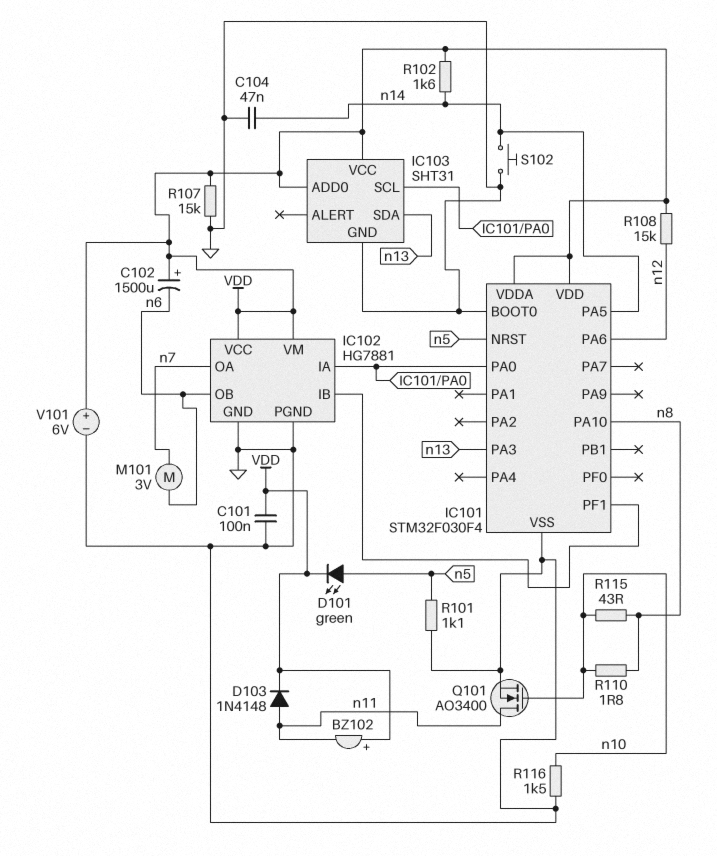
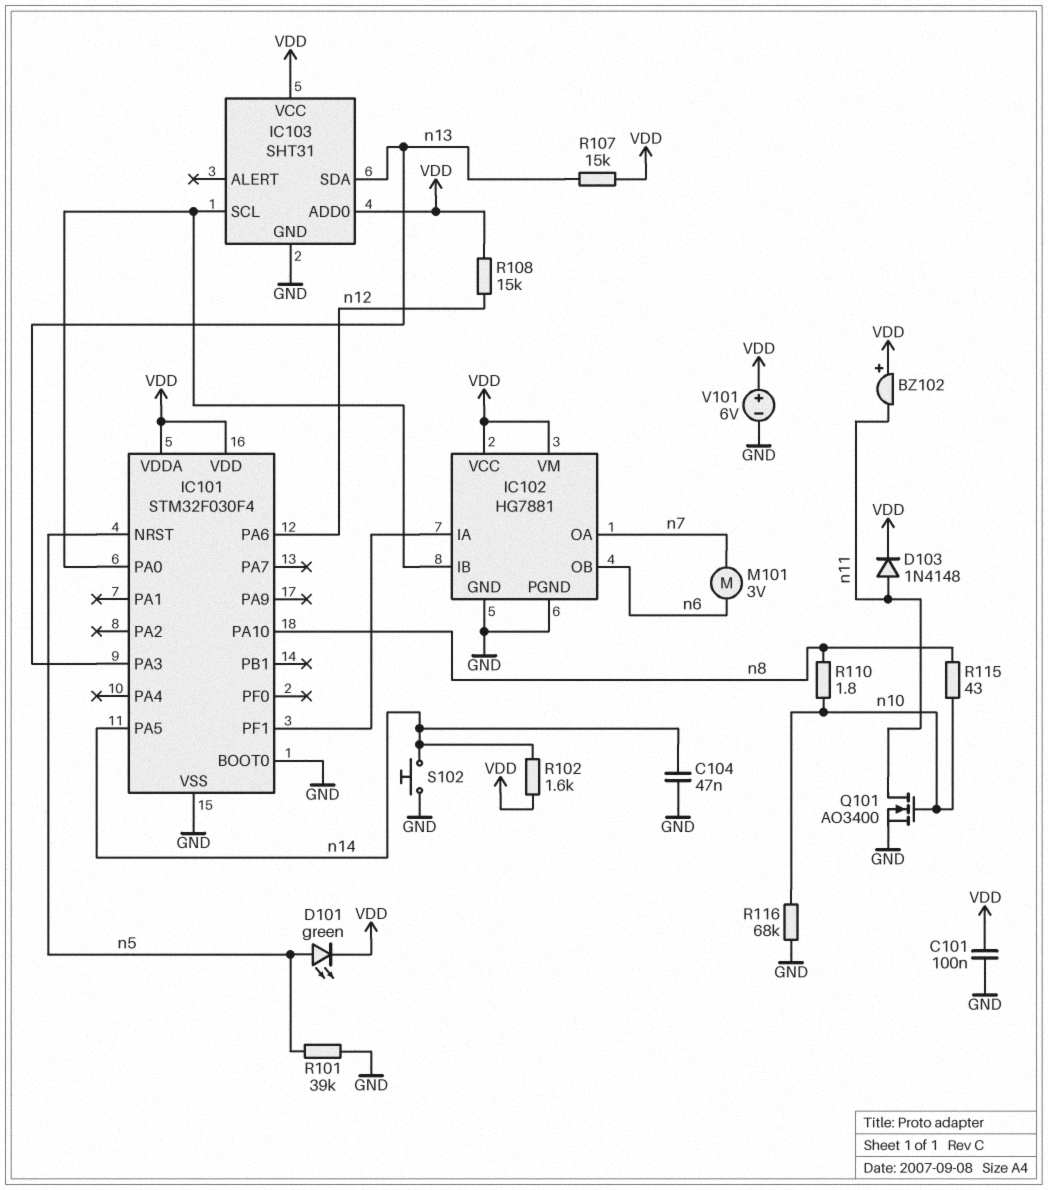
C102: 1500uF (plus VDD, minus n6) -> none
IC102 pin IA: IC101/PA0 -> IC101/PF1
IC102 pin IB: IC101/PF1 -> IC101/PA0
R101: 1.1k (GND, n5) -> 39k (GND, n5)
R107: 15k (GND, VDD) -> 15k (VDD, n13)
R116: 1.5k (GND, n10) -> 68k (GND, n10)

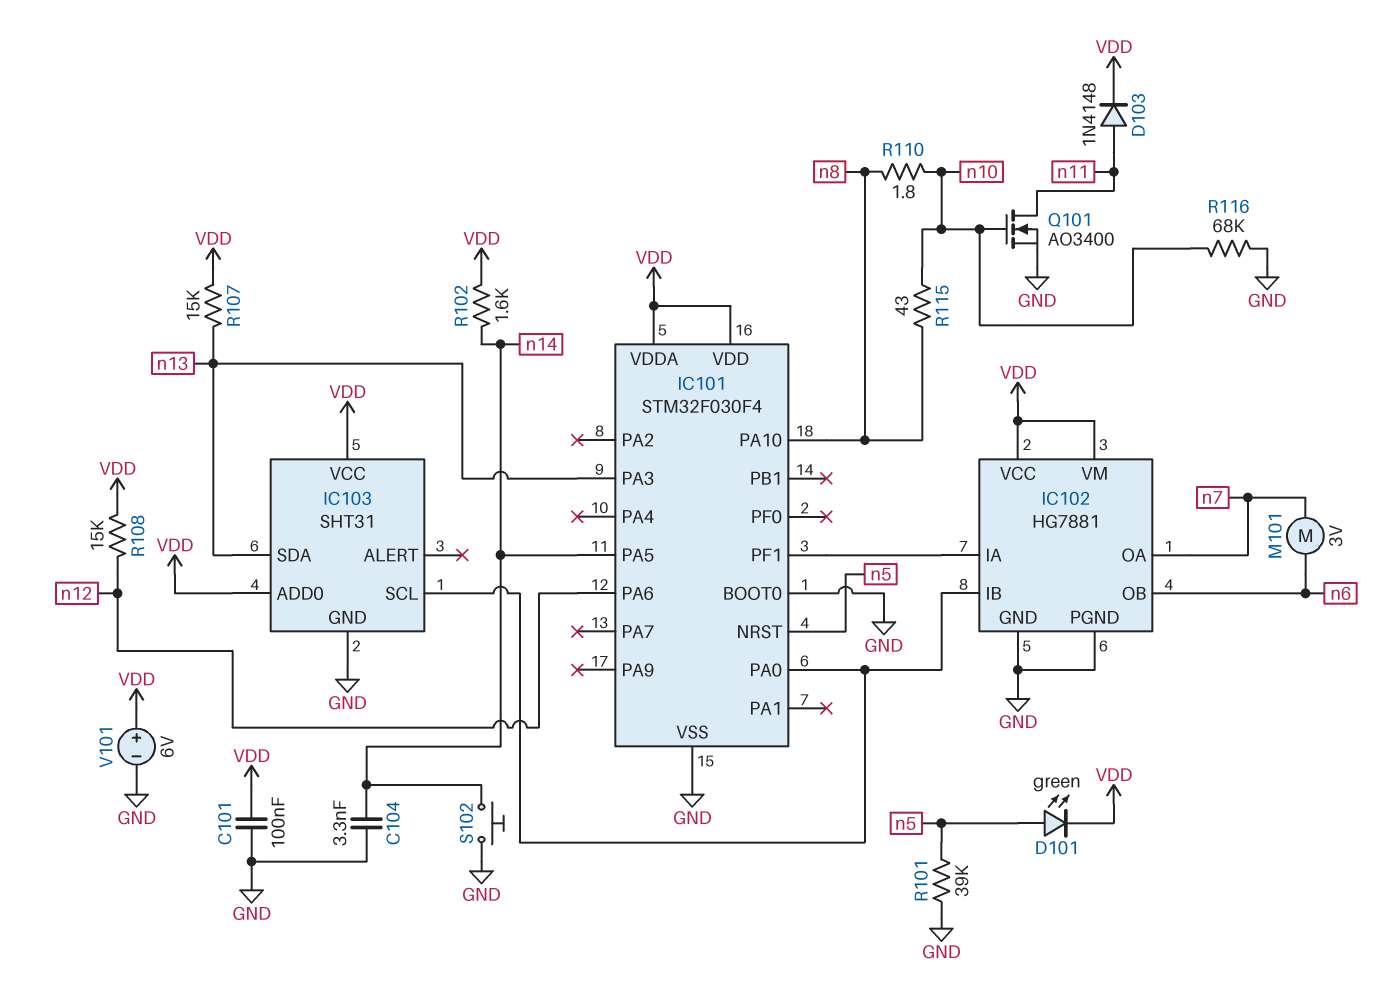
BZ102: buzzer (plus VDD, minus n11) -> none
C104: 47nF (GND, n14) -> 3.3nF (GND, n14)

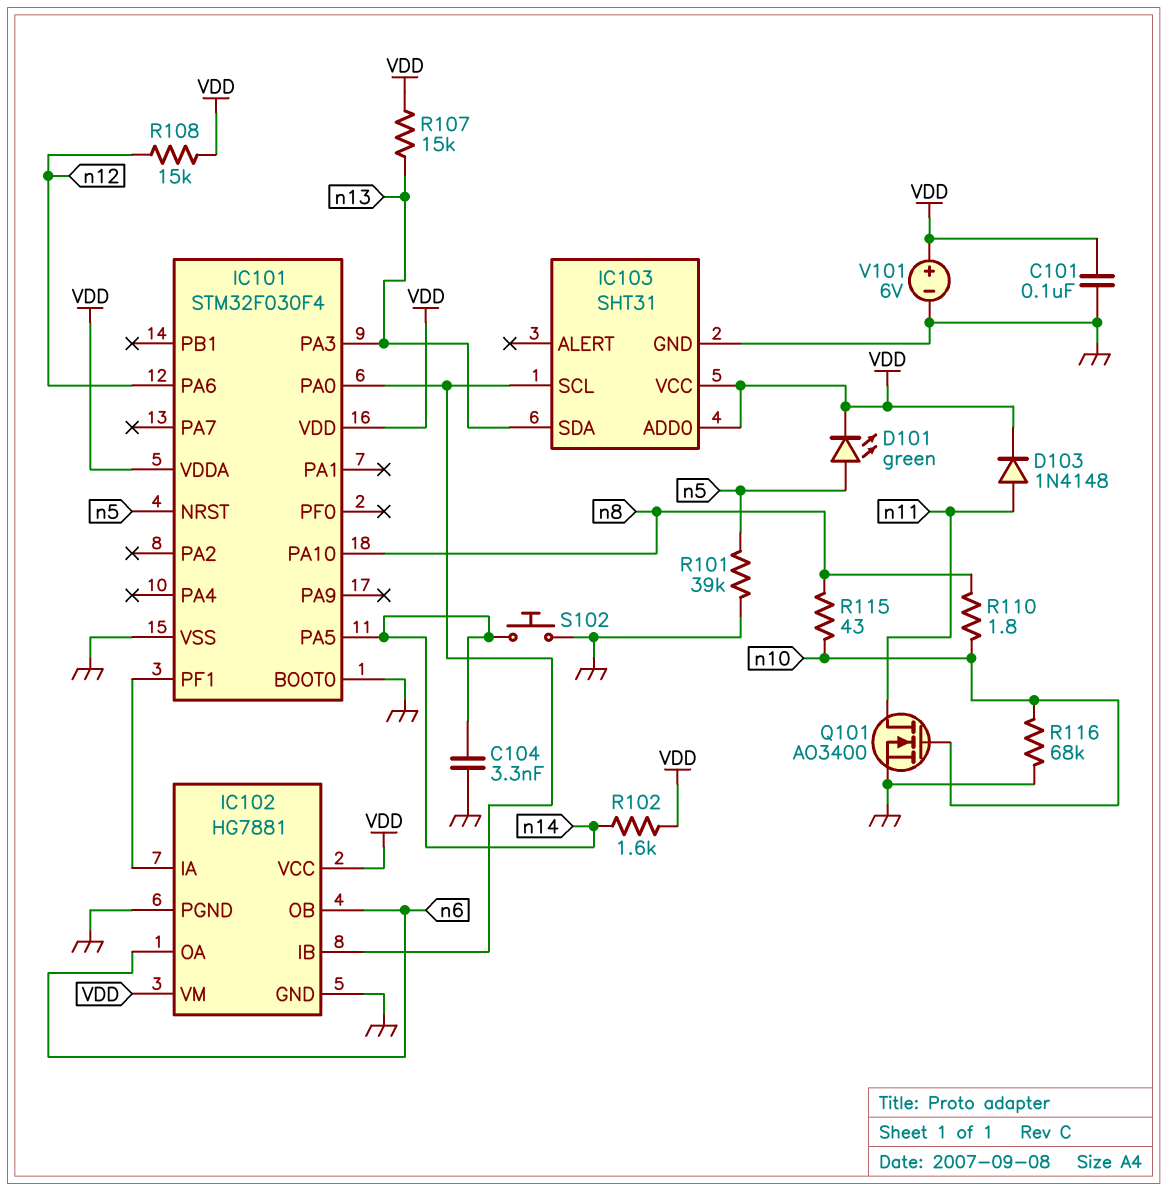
IC102 pin OA: n7 -> n6
M101: motor 3V (n6, n7) -> none

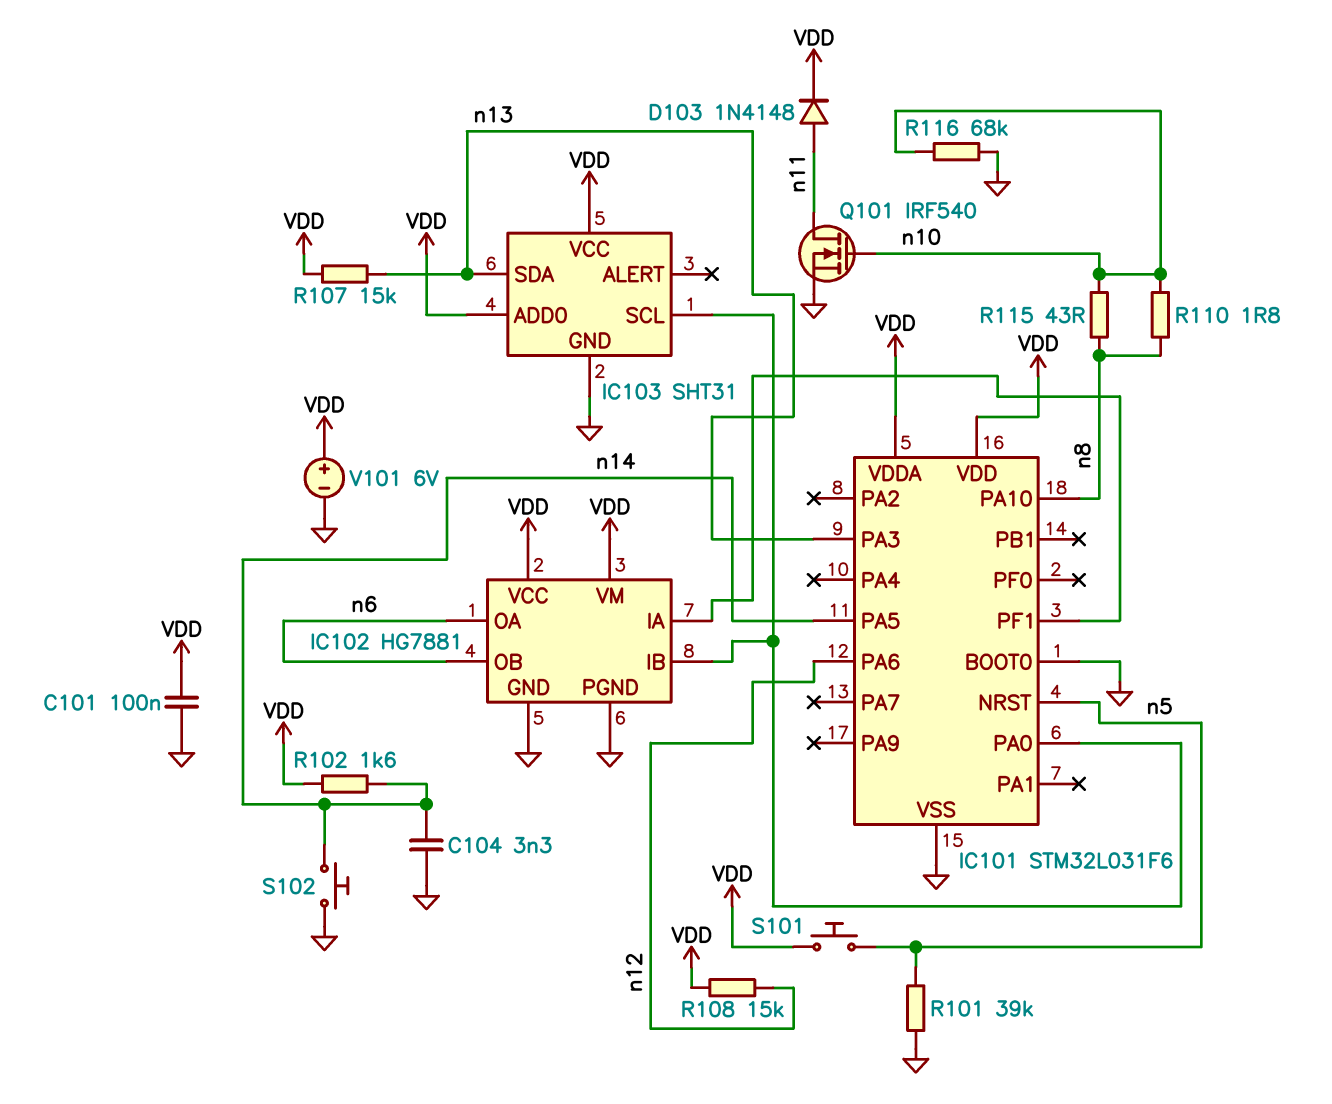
D101: LED green (A n5, K VDD) -> none
IC101: STM32F030F4 -> STM32L031F6
Q101: NMOS AO3400 (G n10, D n11, S GND) -> NMOS IRF540 (G n10, D n11, S GND)
S101: none -> button (VDD, n5)

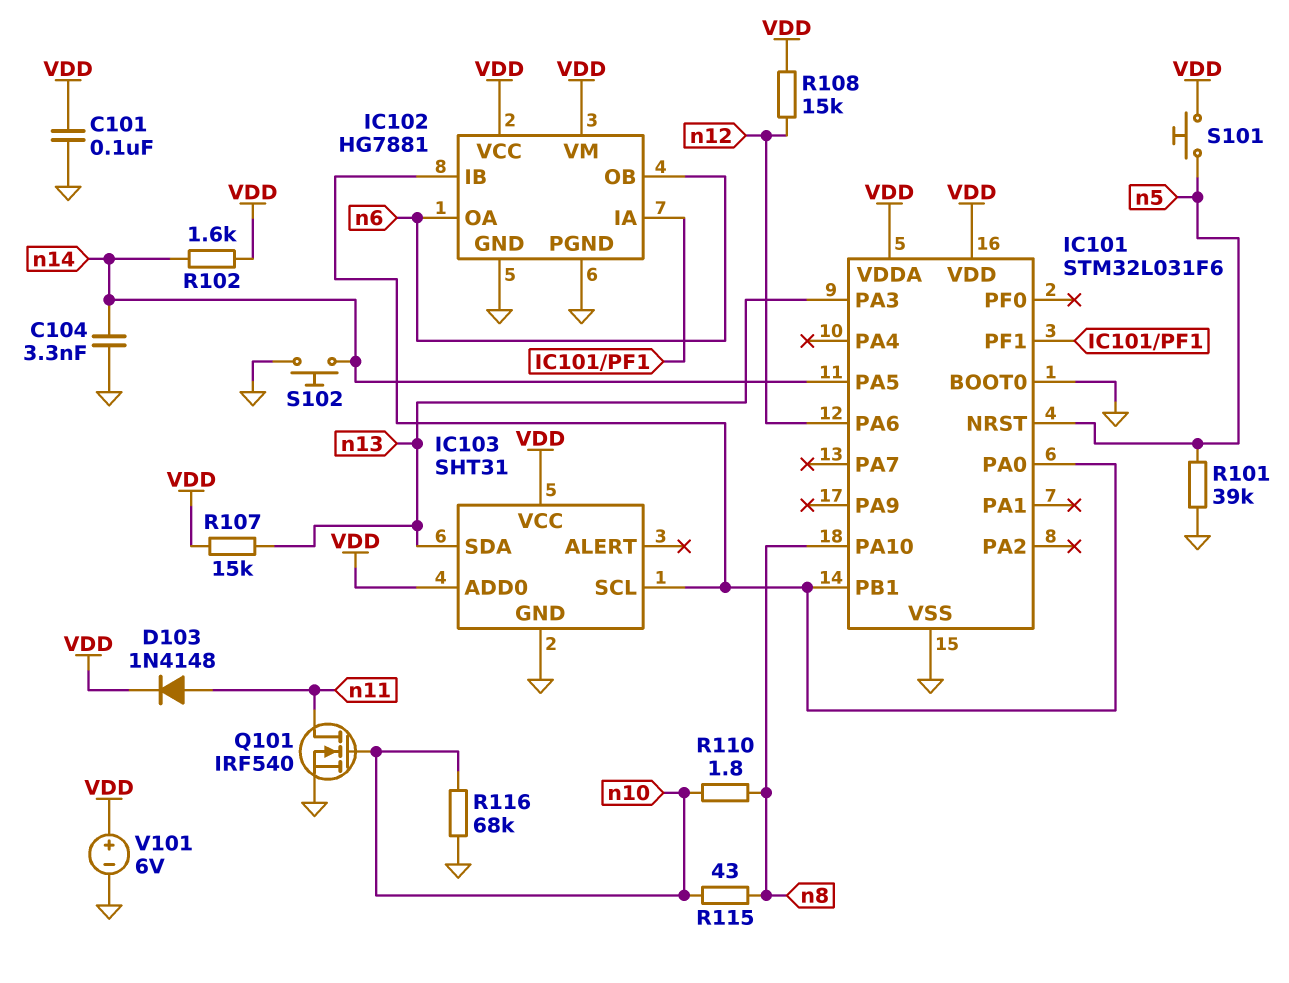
IC101 pin PB1: none -> IC101/PA0

